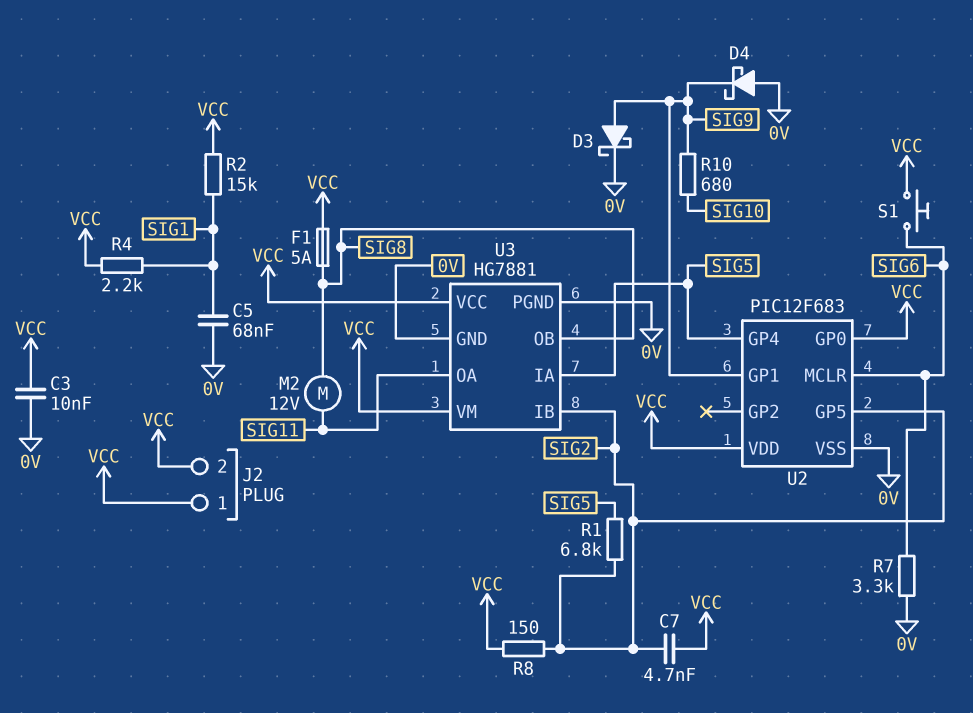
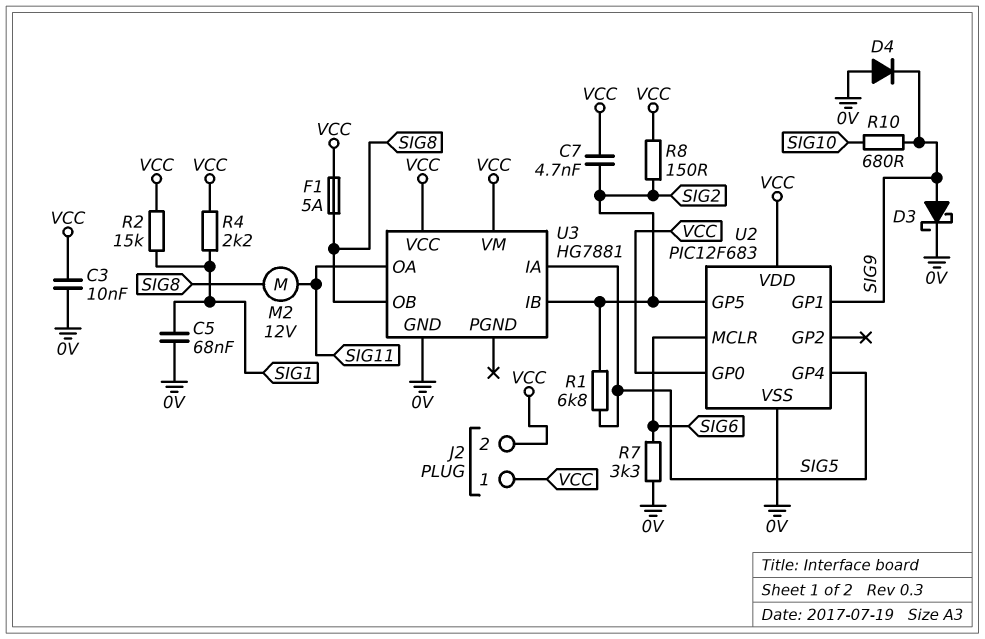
D4: schottky (A 0V, K SIG9) -> diode (A 0V, K SIG9)
S1: button (SIG6, VCC) -> none
U3 pin PGND: 0V -> none

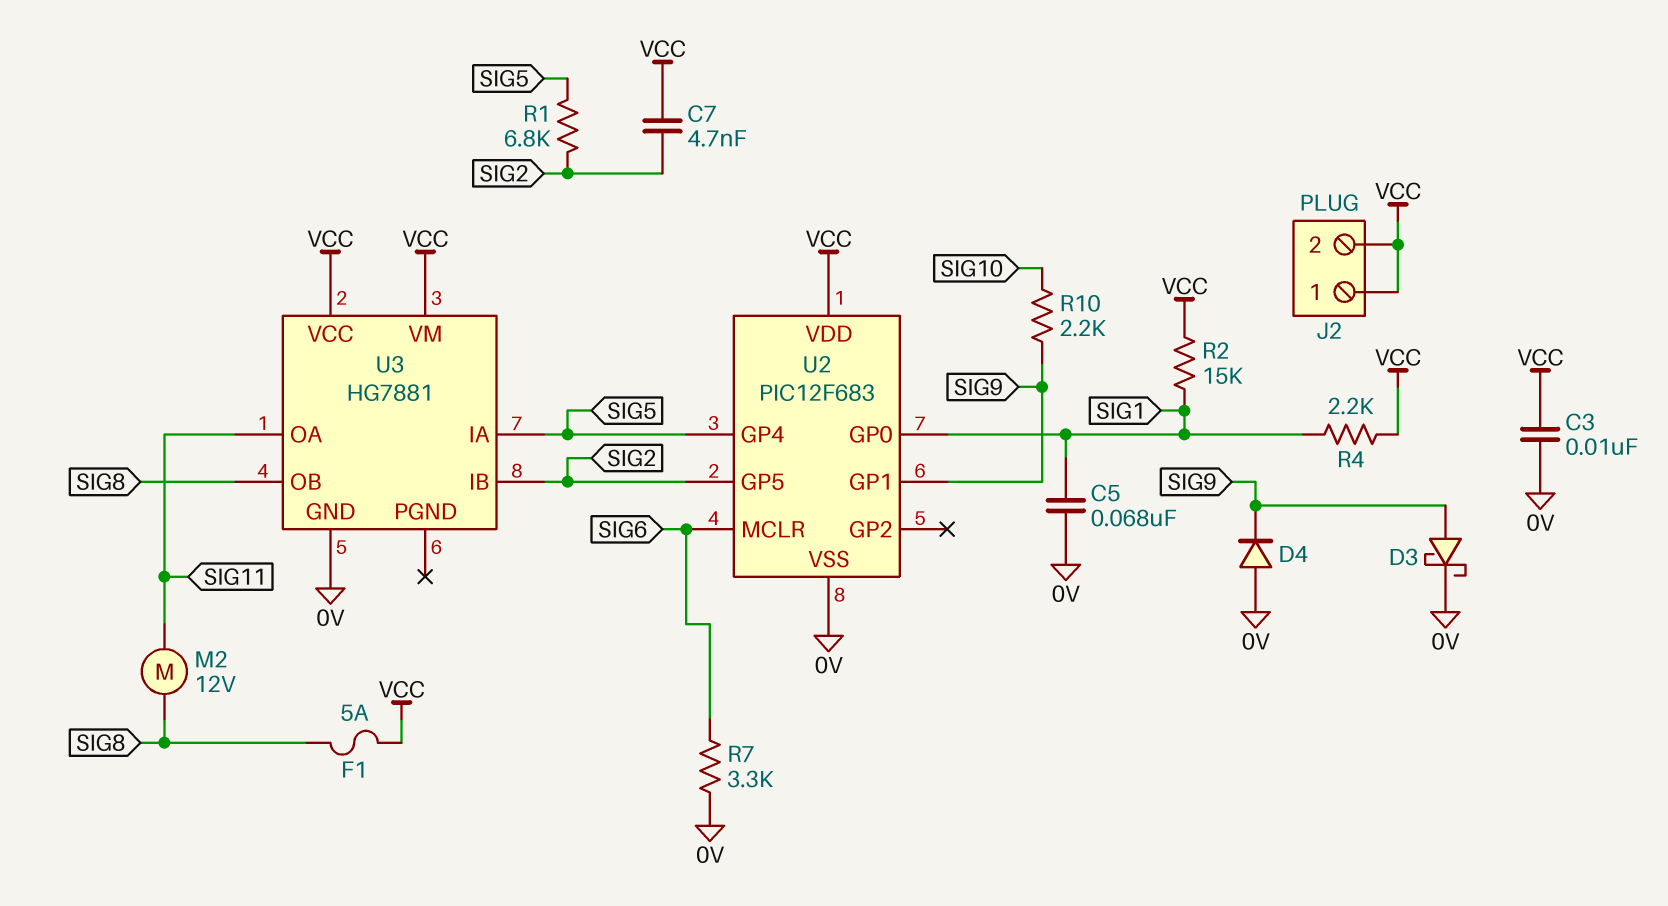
R8: 150 (SIG2, VCC) -> none
R10: 680 (SIG9, SIG10) -> 2.2k (SIG9, SIG10)
U2 pin GP0: VCC -> SIG1

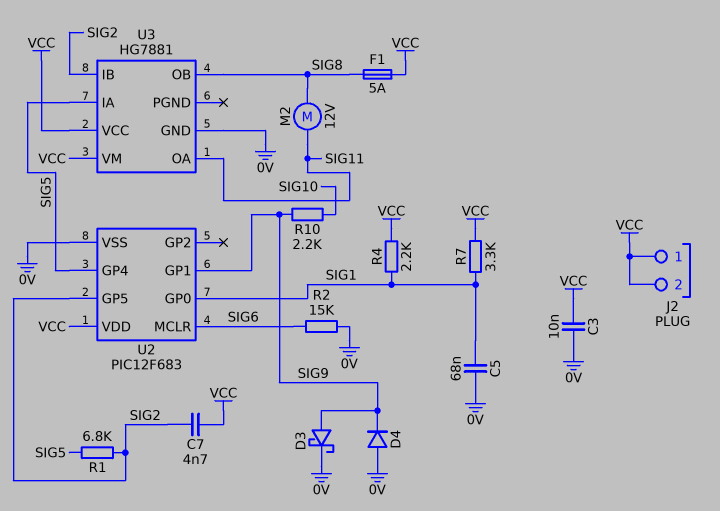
R2: 15k (SIG1, VCC) -> 15k (0V, SIG6)
R7: 3.3k (0V, SIG6) -> 3.3k (SIG1, VCC)

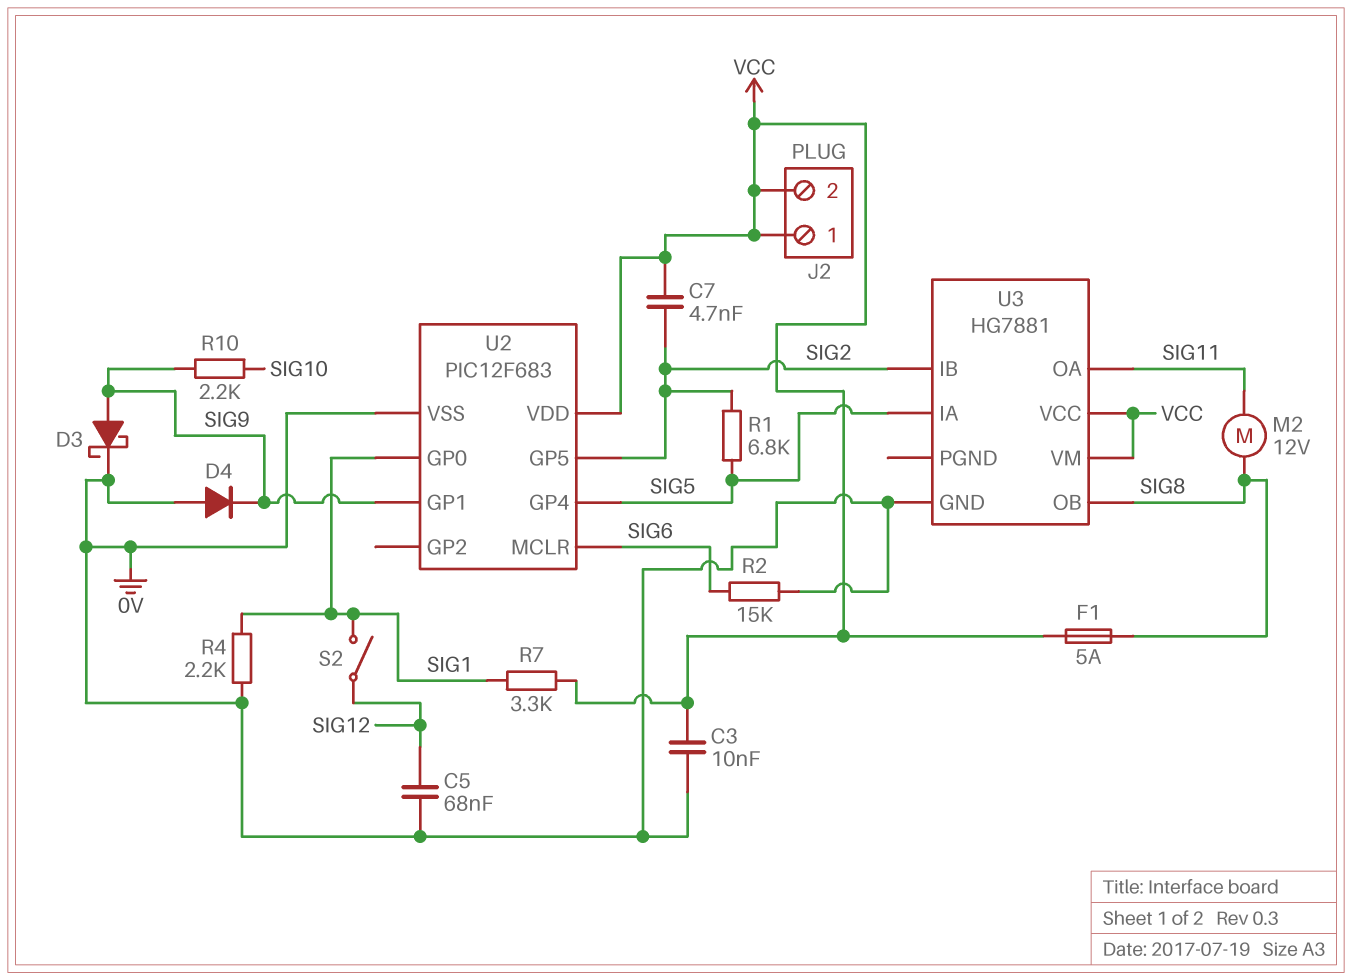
C5: 68nF (0V, SIG1) -> 68nF (0V, SIG12)
R4: 2.2k (SIG1, VCC) -> 2.2k (0V, SIG1)
S2: none -> switch (SIG1, SIG12)

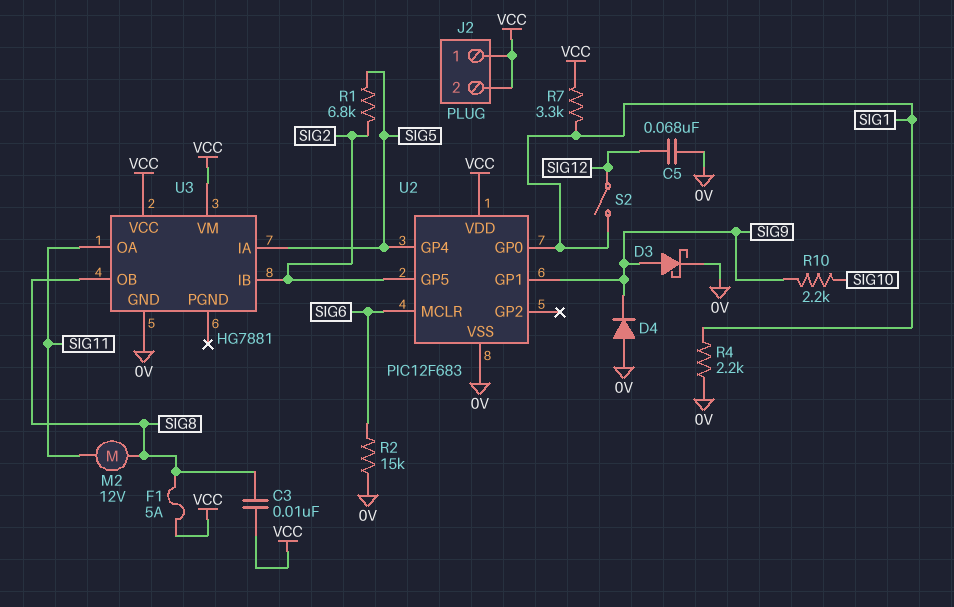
C3: 10nF (0V, VCC) -> 10nF (SIG8, VCC)
C7: 4.7nF (SIG2, VCC) -> none

